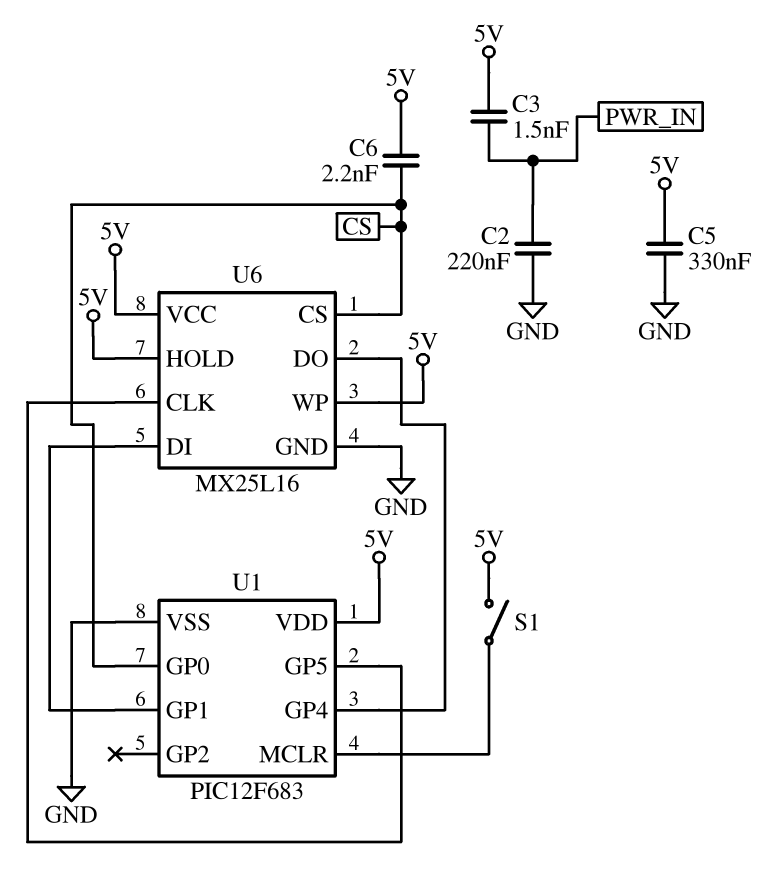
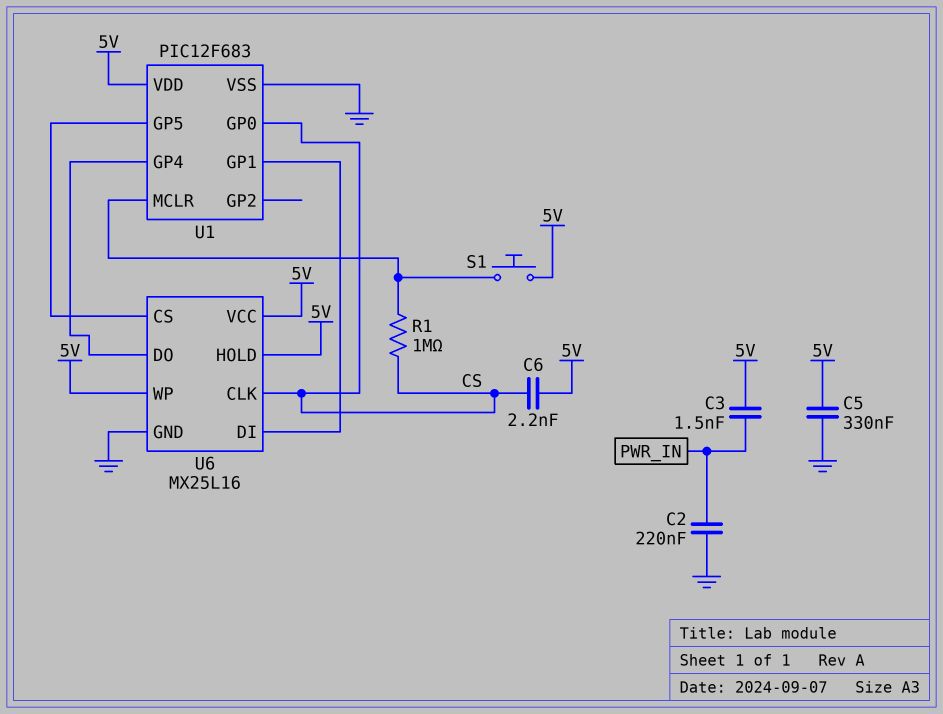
R1: none -> 1M (CS, U1/MCLR)
S1: switch (5V, U1/MCLR) -> button (5V, U1/MCLR)
U6 pin CLK: U1/GP5 -> CS
U6 pin CS: CS -> U1/GP5

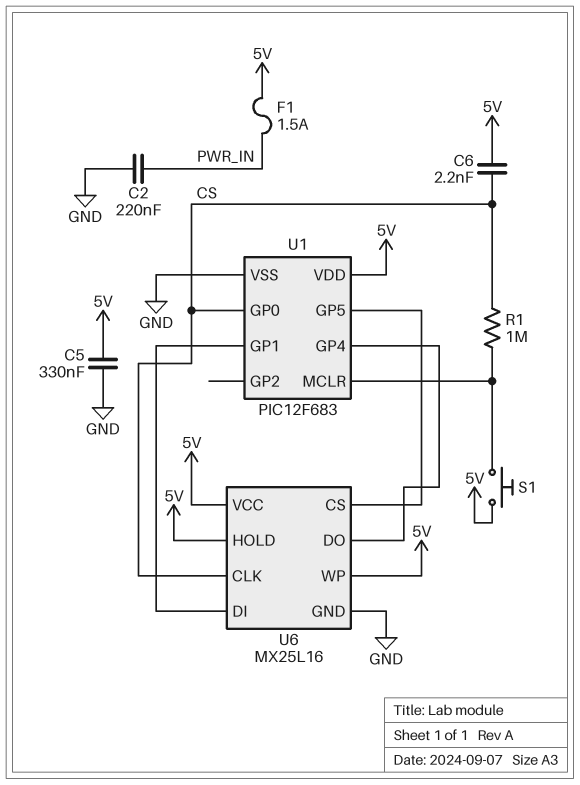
C3: 1.5nF (5V, PWR_IN) -> none
F1: none -> 1.5A (5V, PWR_IN)

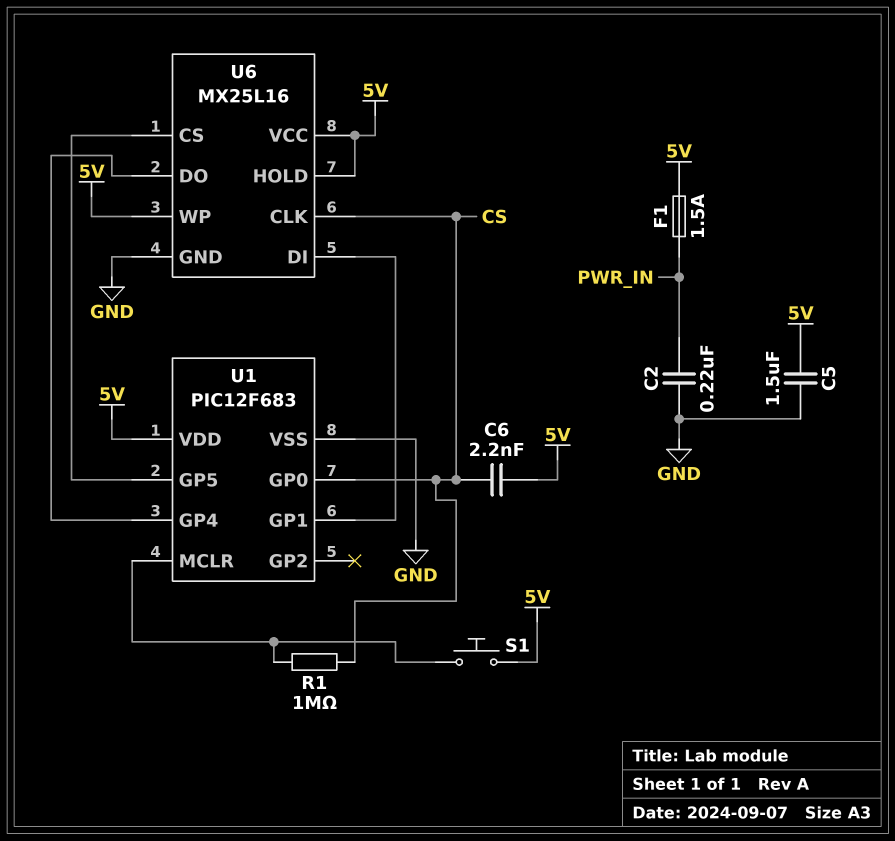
C5: 330nF (5V, GND) -> 1.5uF (5V, GND)

